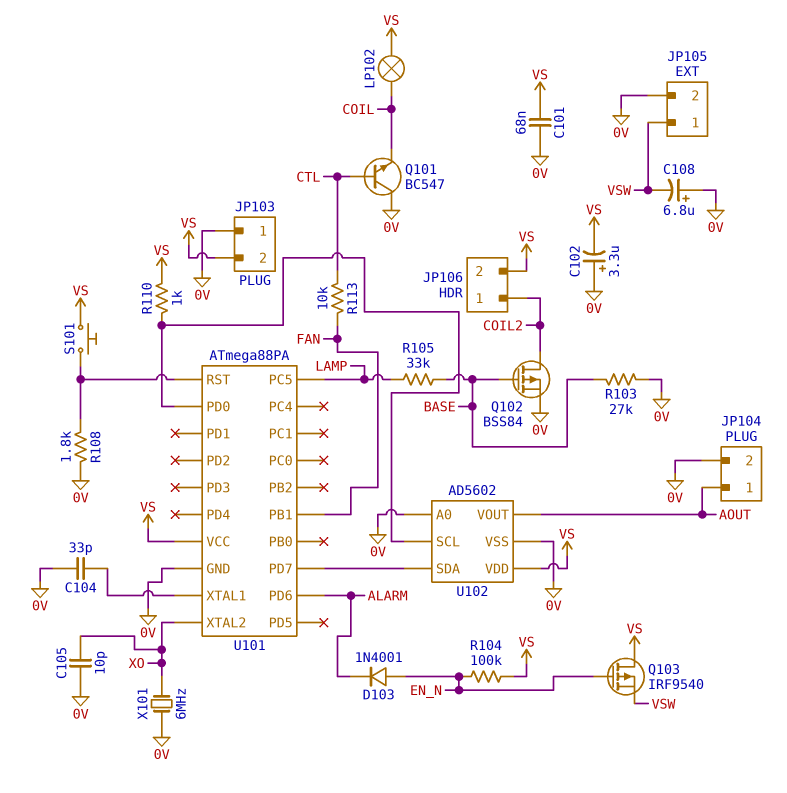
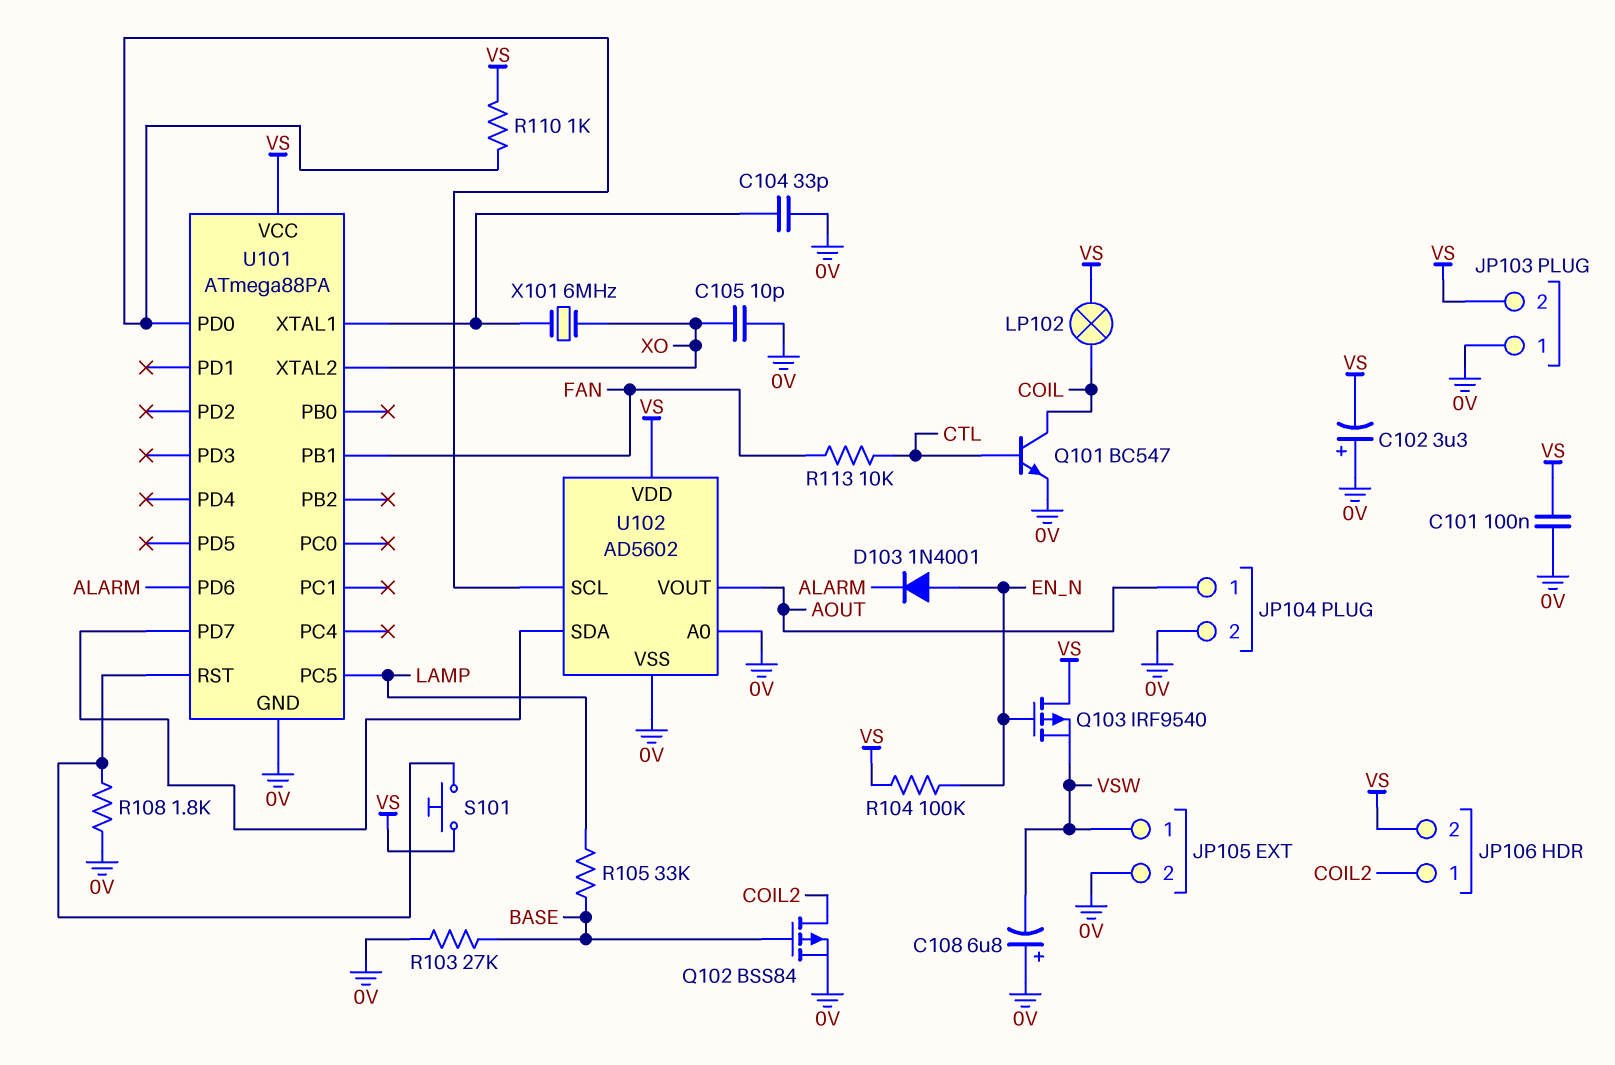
C101: 68nF (0V, VS) -> 100nF (0V, VS)
Q101: NPN BC547 (B CTL, C 0V, E COIL) -> NPN BC547 (B CTL, C COIL, E 0V)
X101: 6MHz (0V, XO) -> 6MHz (U101/XTAL1, XO)

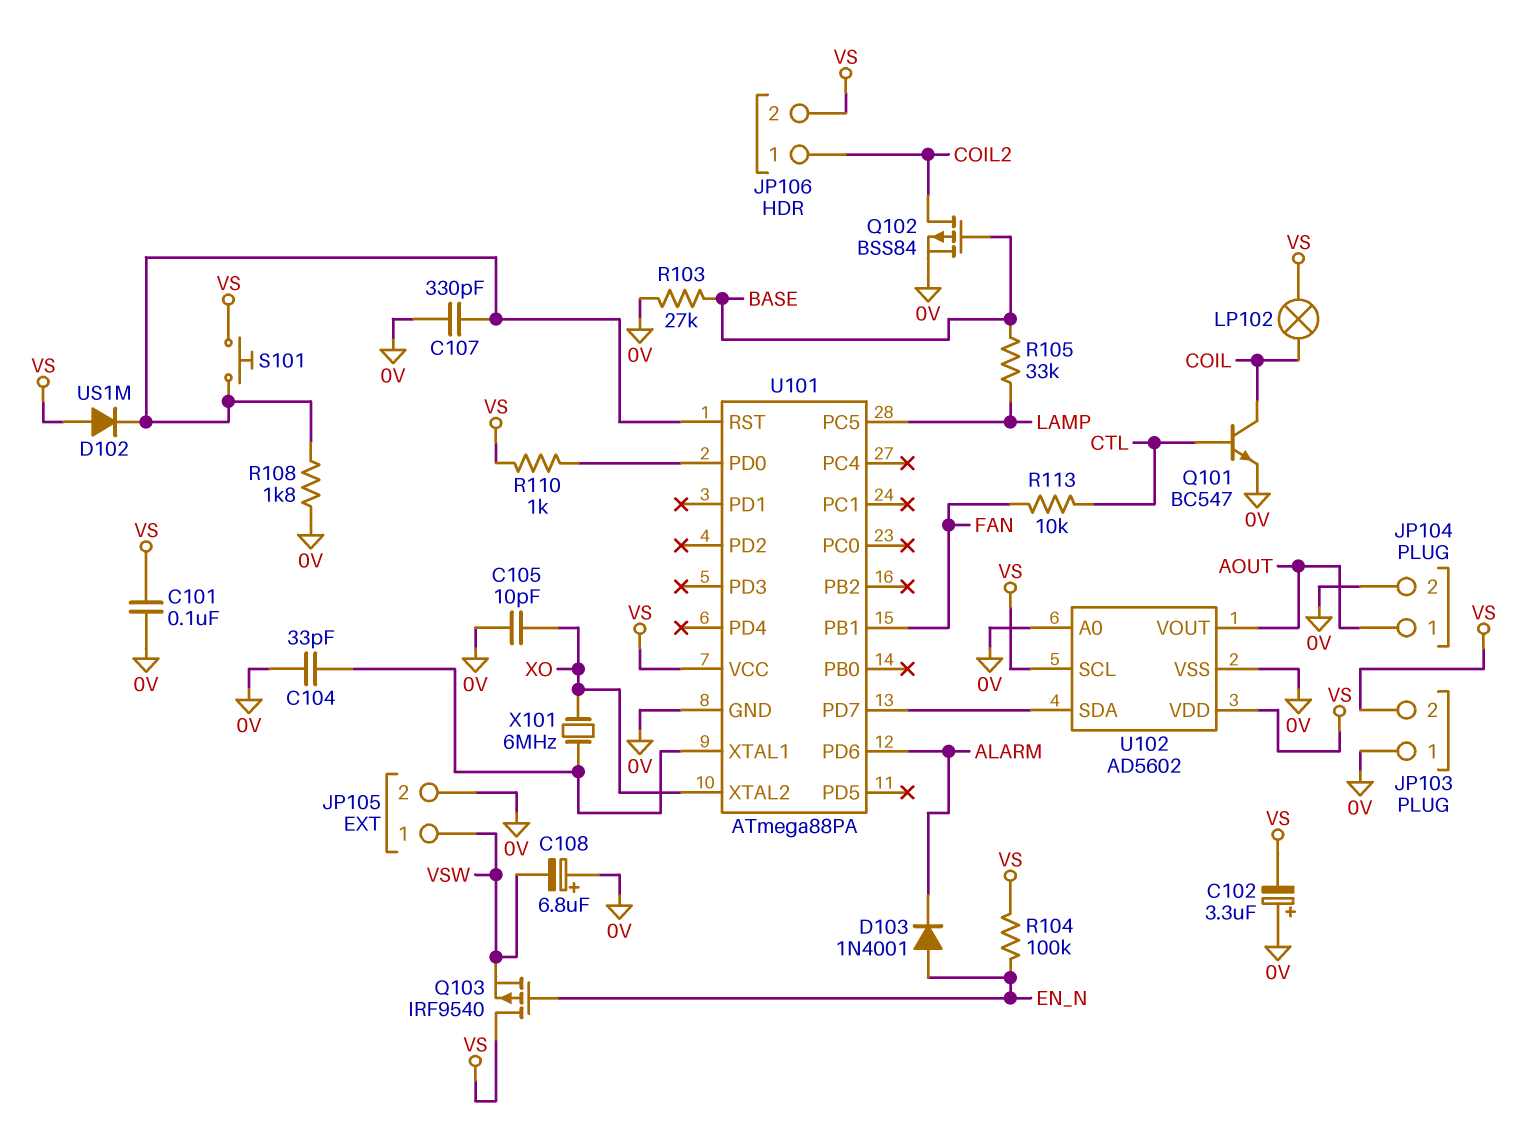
C107: none -> 330pF (0V, U101/RST)
D102: none -> diode US1M (A VS, K U101/RST)
U102 pin SCL: U101/PD0 -> VS

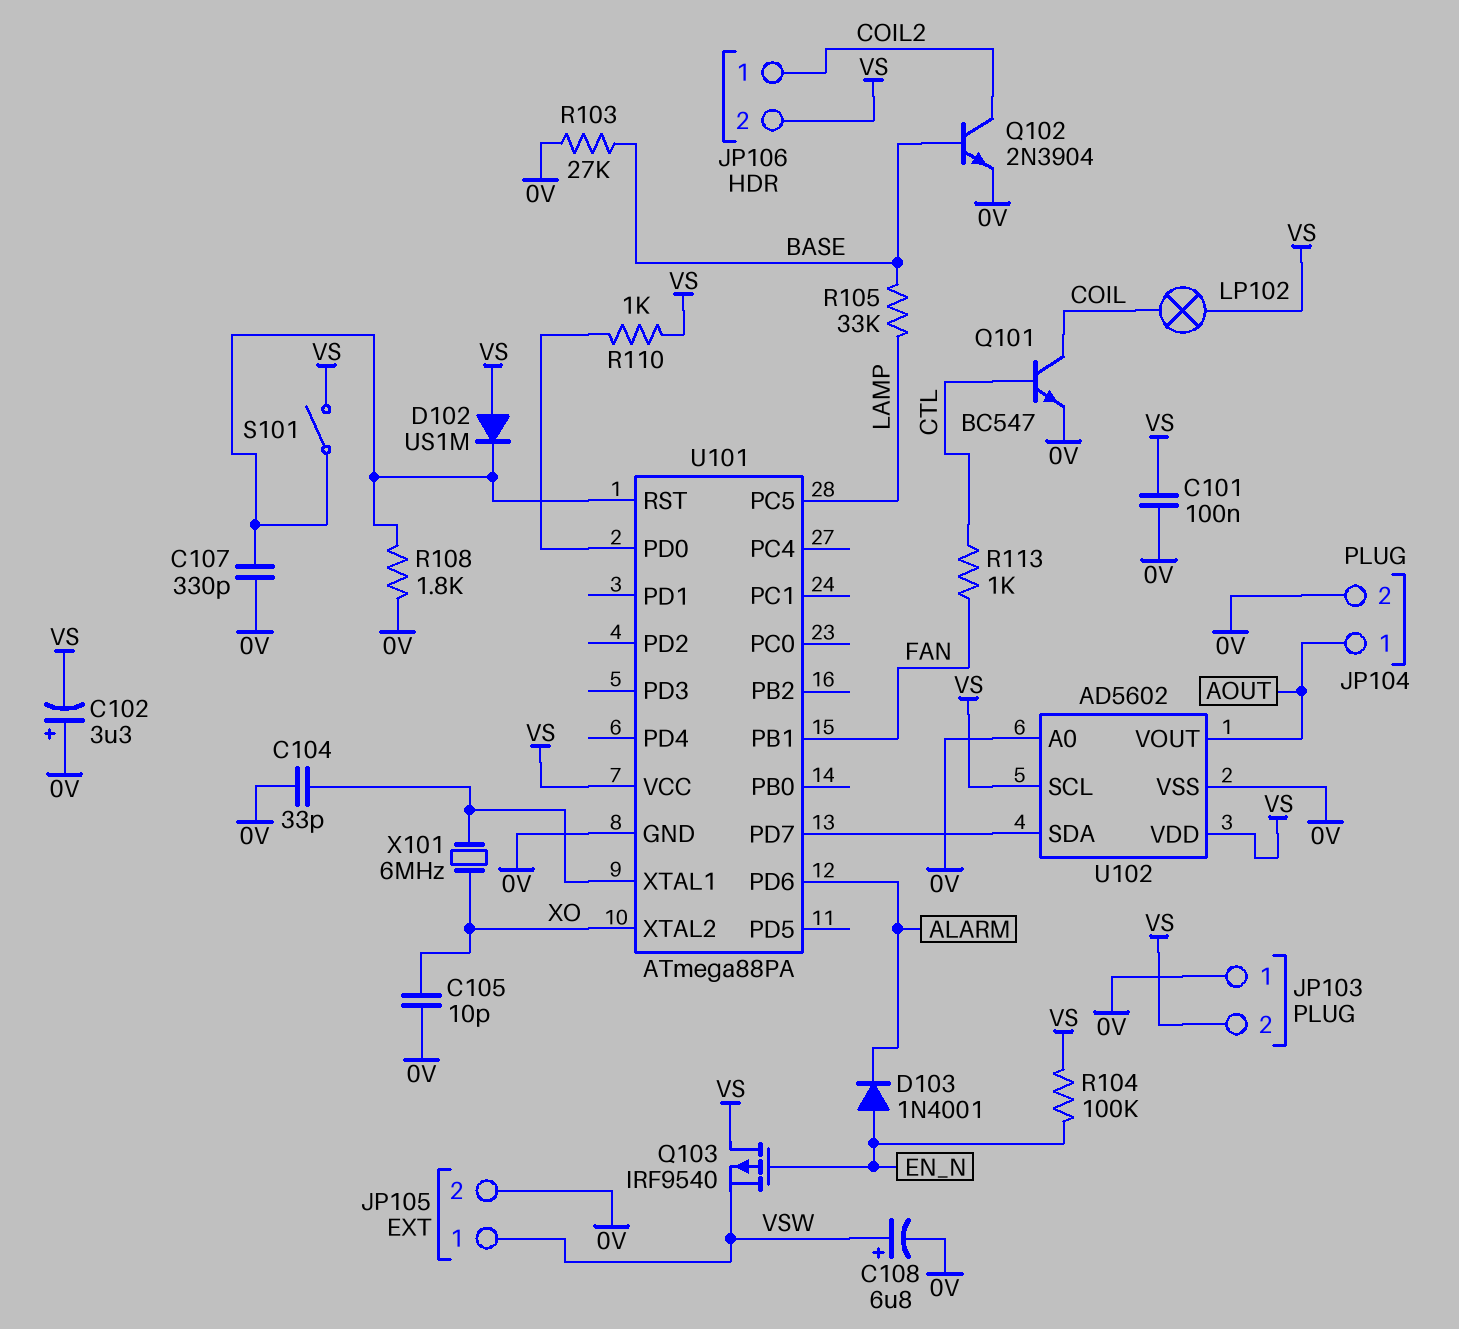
C108: 6.8uF (plus 0V, minus VSW) -> 6.8uF (plus VSW, minus 0V)
Q102: PMOS BSS84 (G BASE, D COIL2, S 0V) -> NPN 2N3904 (B BASE, C COIL2, E 0V)
R113: 10k (CTL, FAN) -> 1k (CTL, FAN)
S101: button (U101/RST, VS) -> switch (U101/RST, VS)

